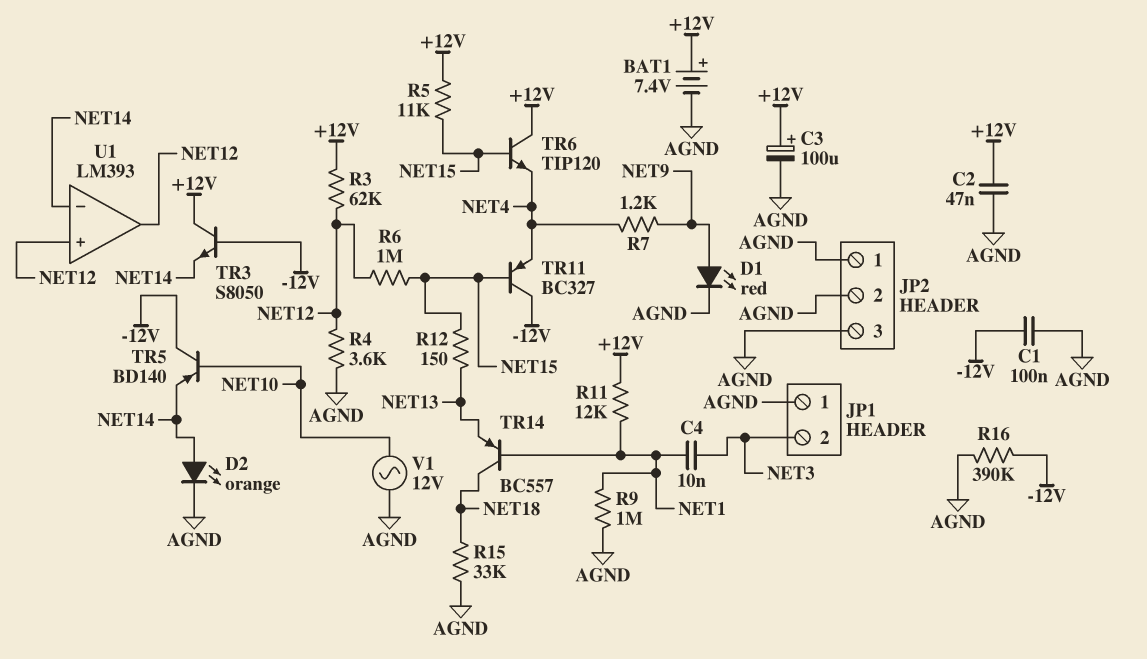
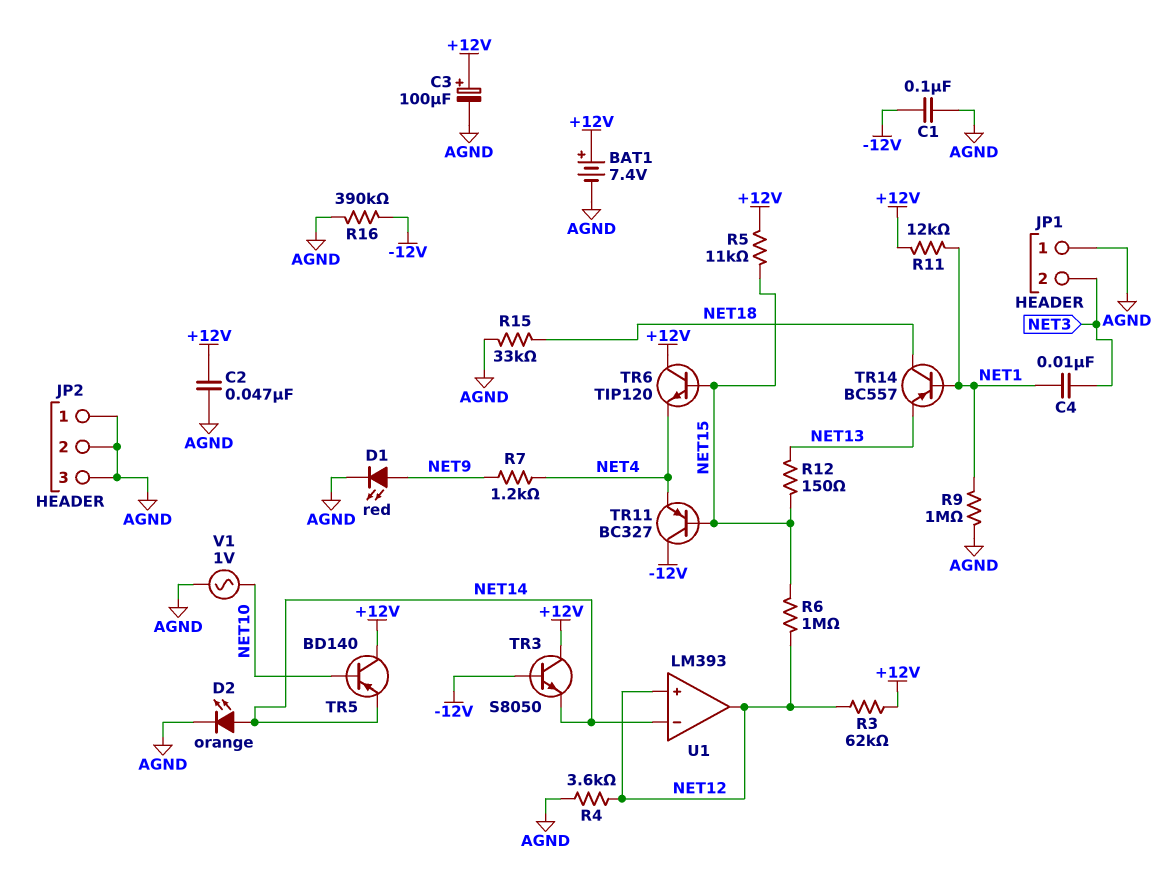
TR5: PNP BD140 (B NET10, C -12V, E NET14) -> PNP BD140 (B NET10, C +12V, E NET14)
V1: AC 12V (AGND, NET10) -> AC 1V (AGND, NET10)

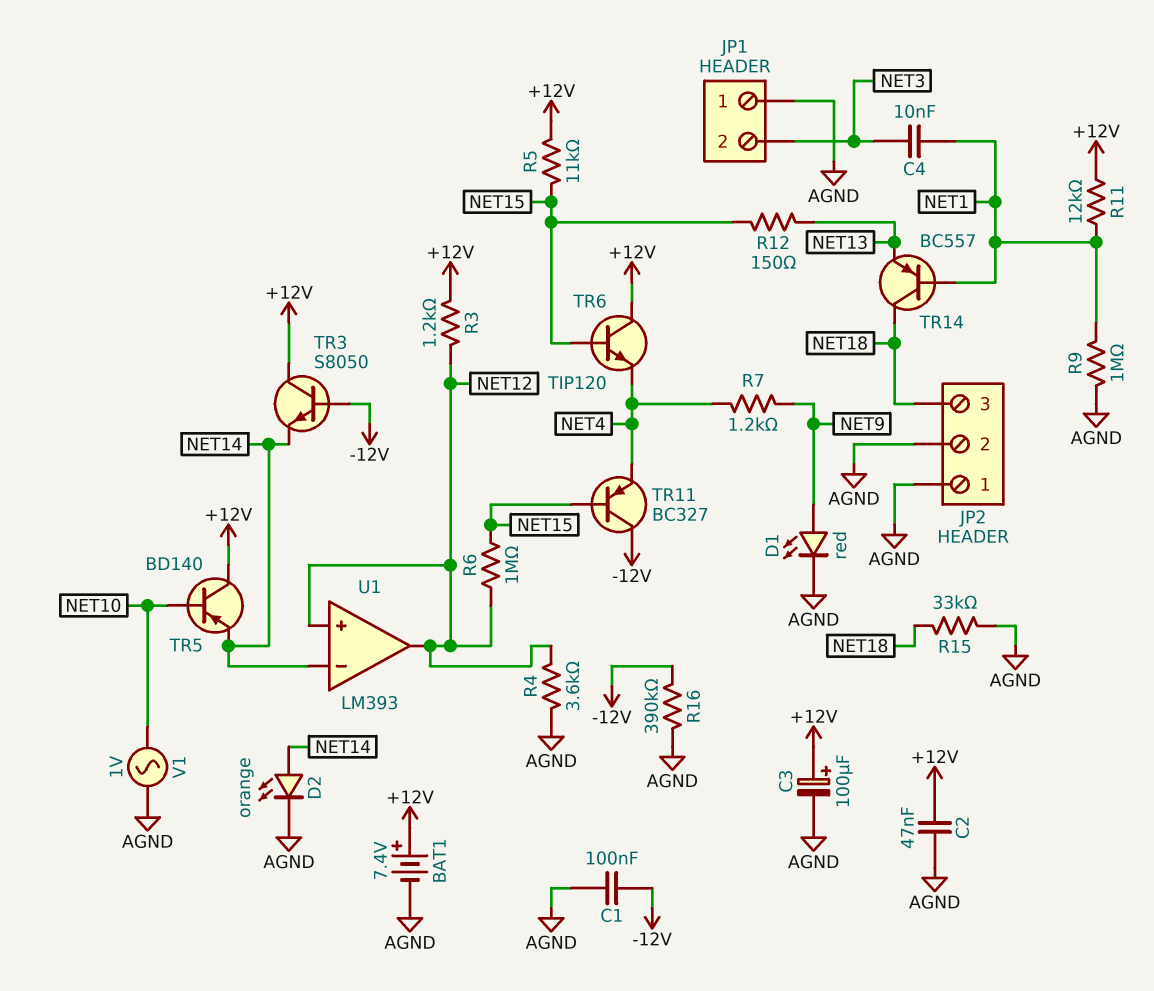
JP2 pin 3: AGND -> NET18
R3: 62k (+12V, NET12) -> 1.2k (+12V, NET12)

